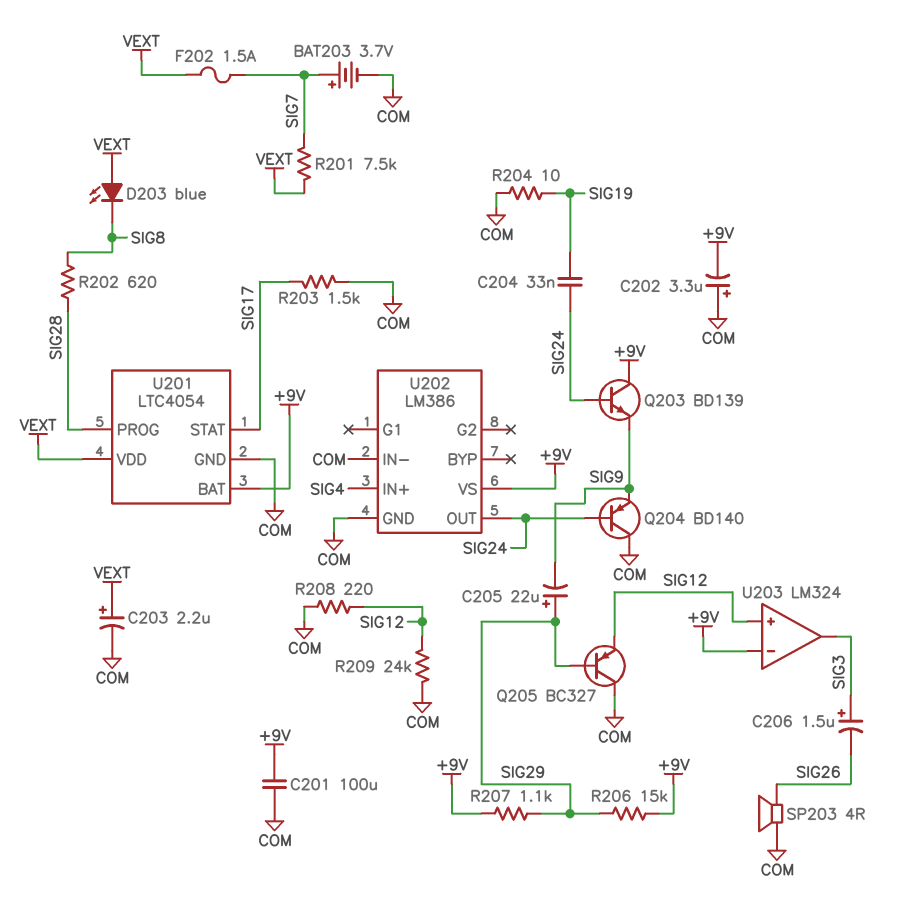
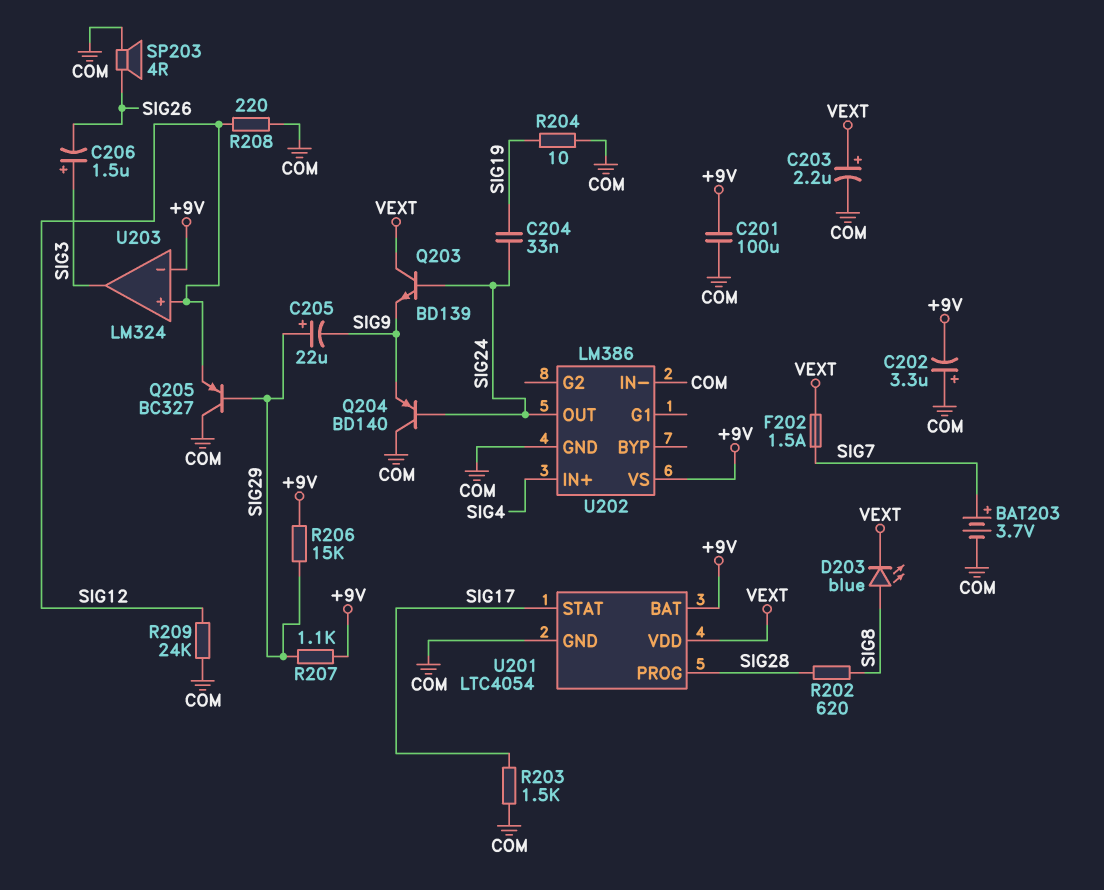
D203: LED blue (A VEXT, K SIG8) -> LED blue (A SIG8, K VEXT)
Q203: NPN BD139 (B SIG24, C +9V, E SIG9) -> NPN BD139 (B SIG24, C VEXT, E SIG9)
R201: 7.5k (SIG7, VEXT) -> none

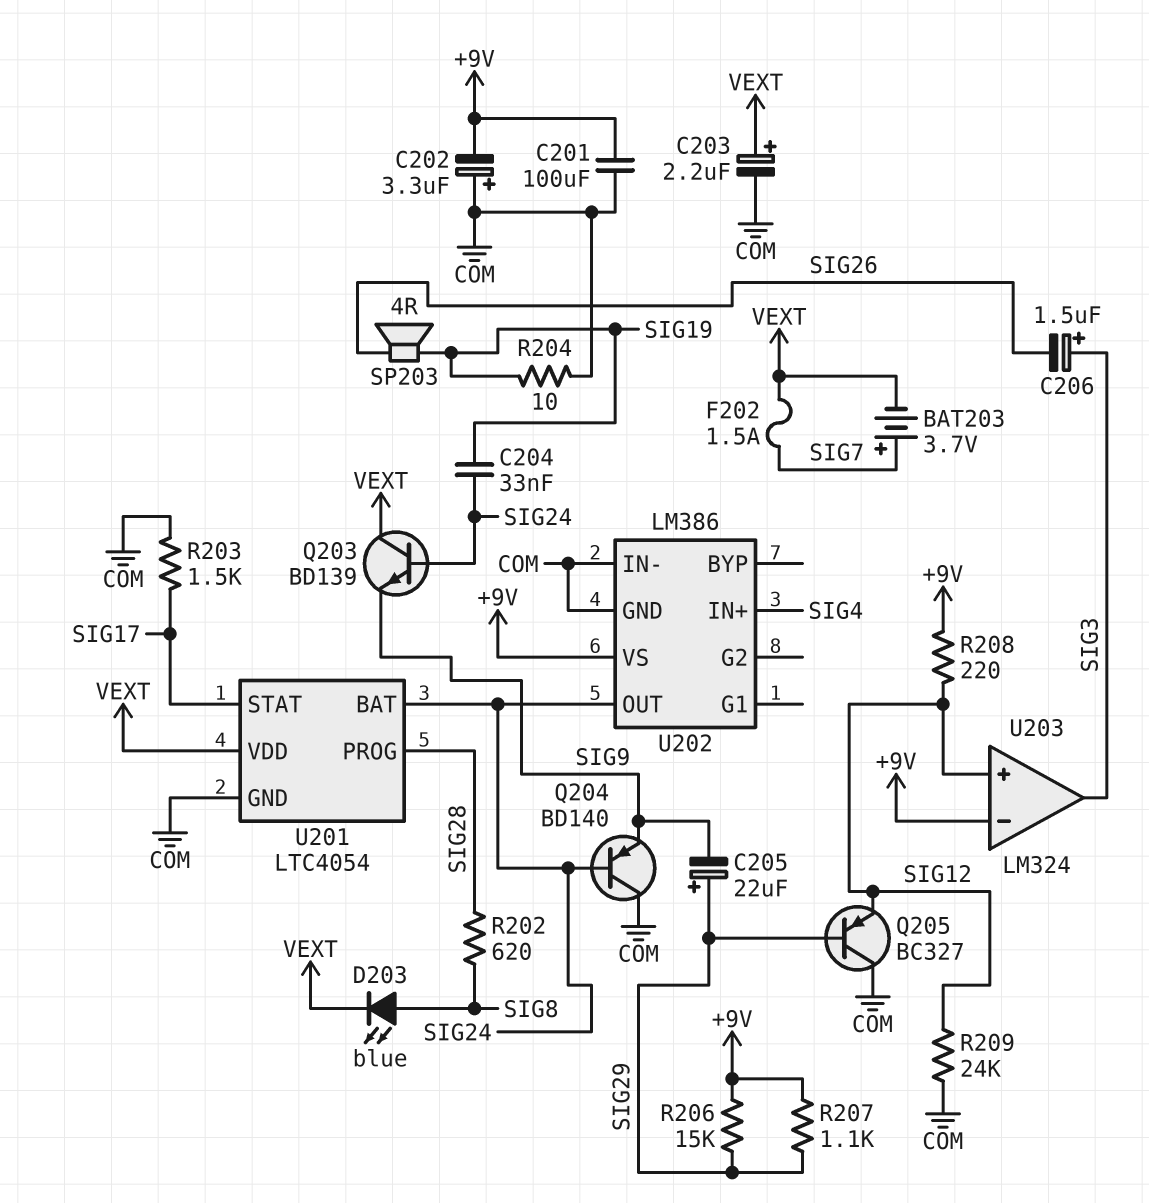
BAT203: 3.7V (plus SIG7, minus COM) -> 3.7V (plus SIG7, minus VEXT)
R208: 220 (COM, SIG12) -> 220 (+9V, SIG12)
SP203: speaker 4R (COM, SIG26) -> speaker 4R (SIG19, SIG26)
U201 pin BAT: +9V -> SIG24

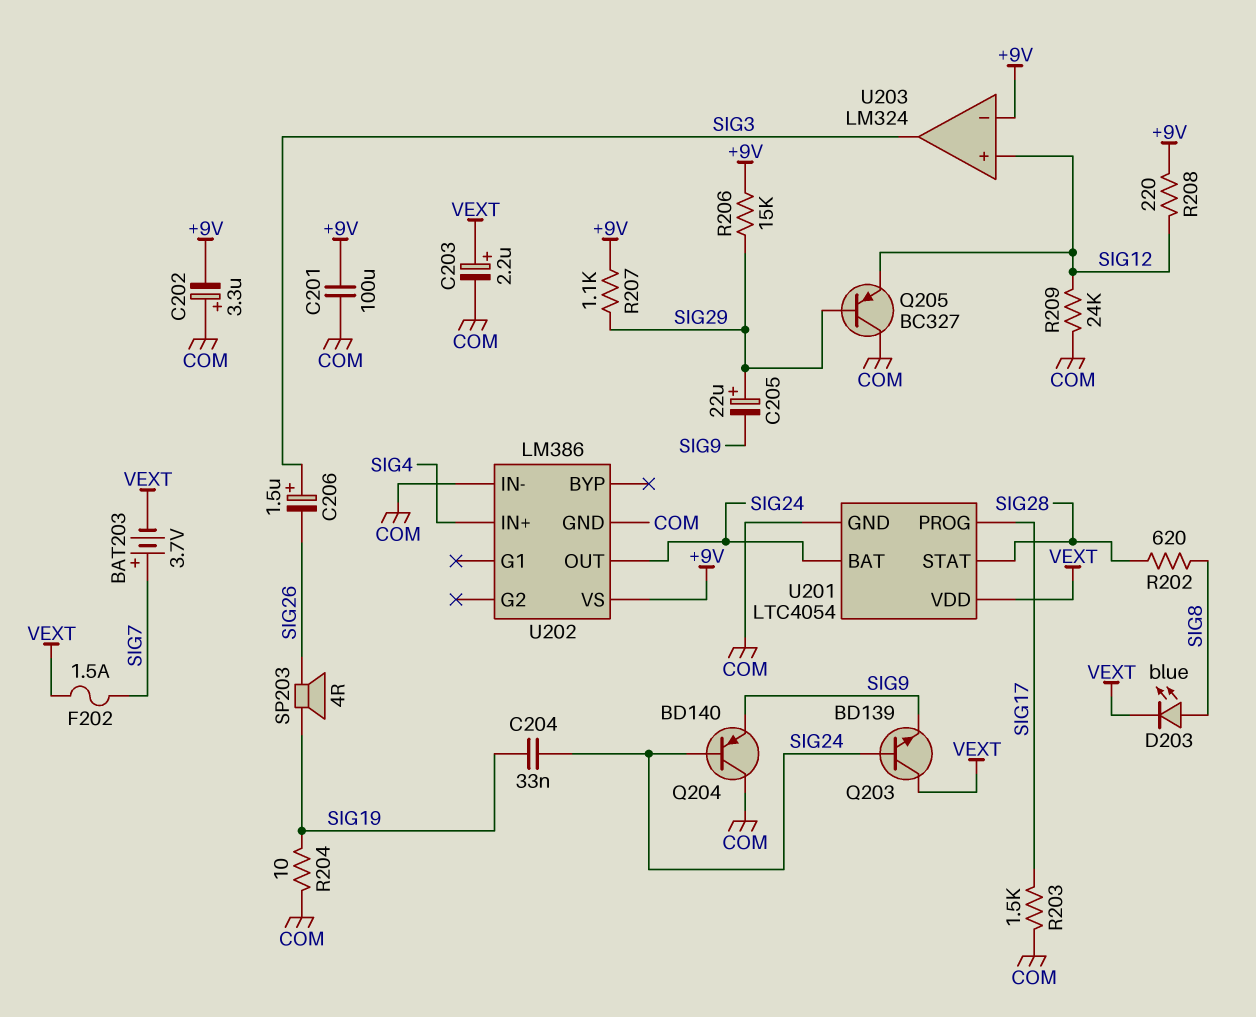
U201 pin PROG: SIG28 -> SIG17
U201 pin STAT: SIG17 -> SIG28

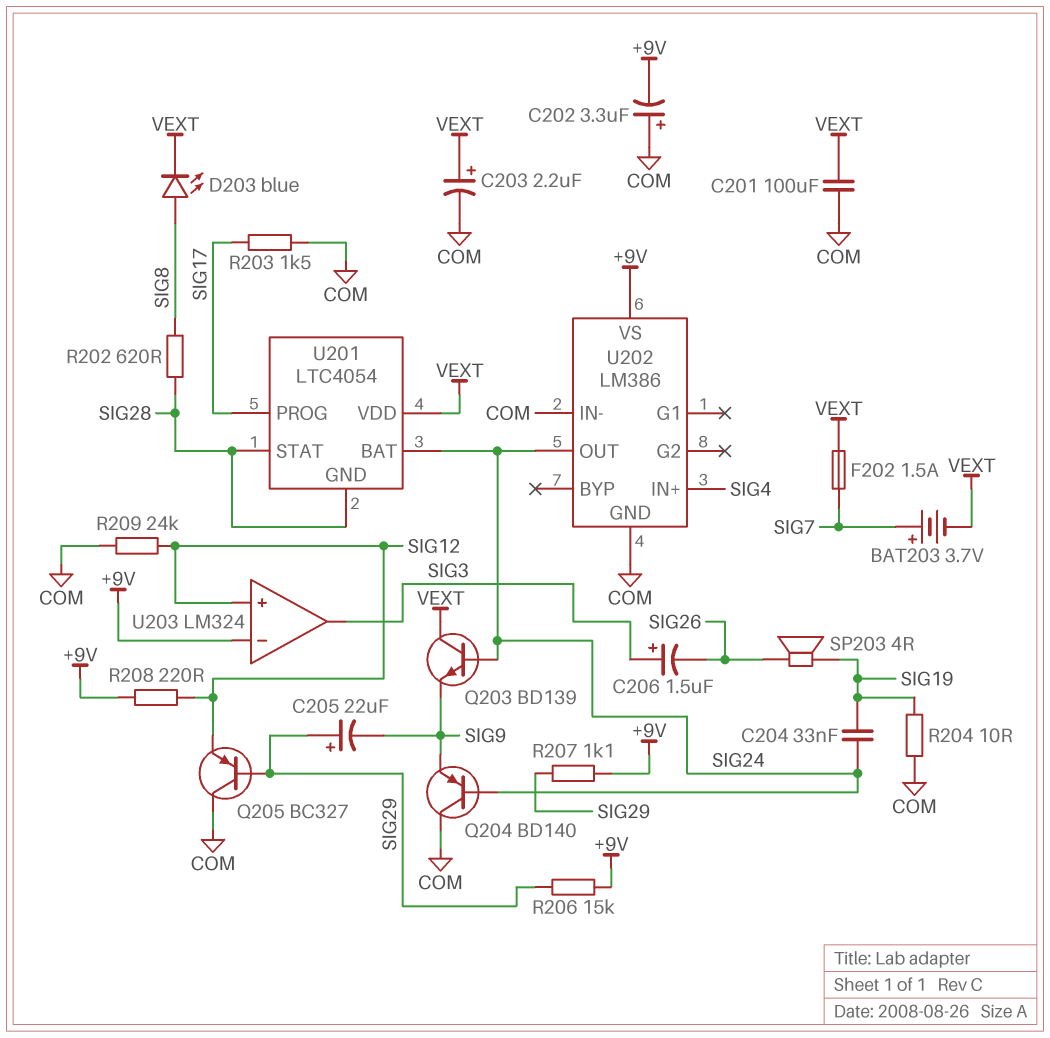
C201: 100uF (+9V, COM) -> 100uF (COM, VEXT)
U201 pin GND: COM -> SIG28

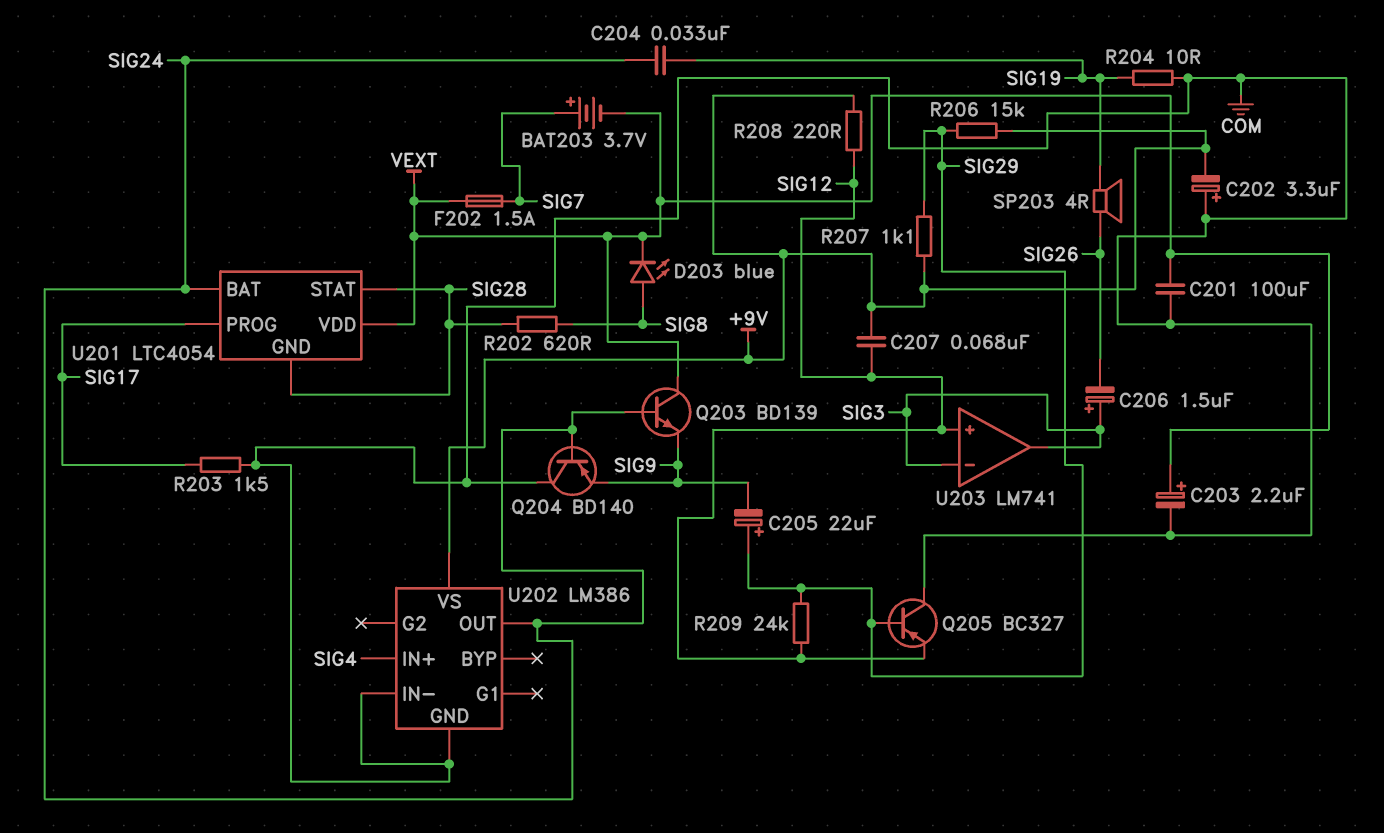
C207: none -> 68nF (+9V, SIG12)
R209: 24k (COM, SIG12) -> 24k (SIG12, SIG29)
U203: LM324 -> LM741
U203 pin in-: +9V -> SIG3

